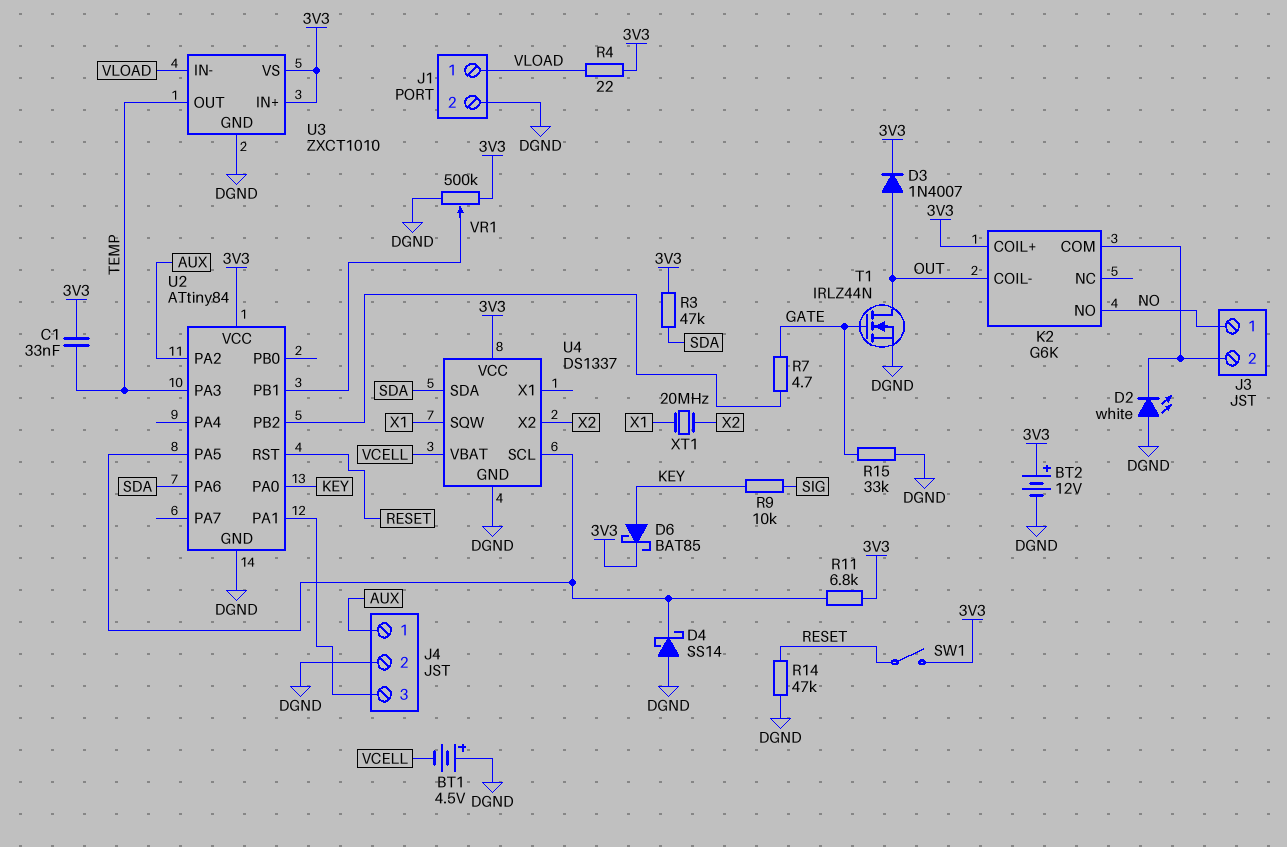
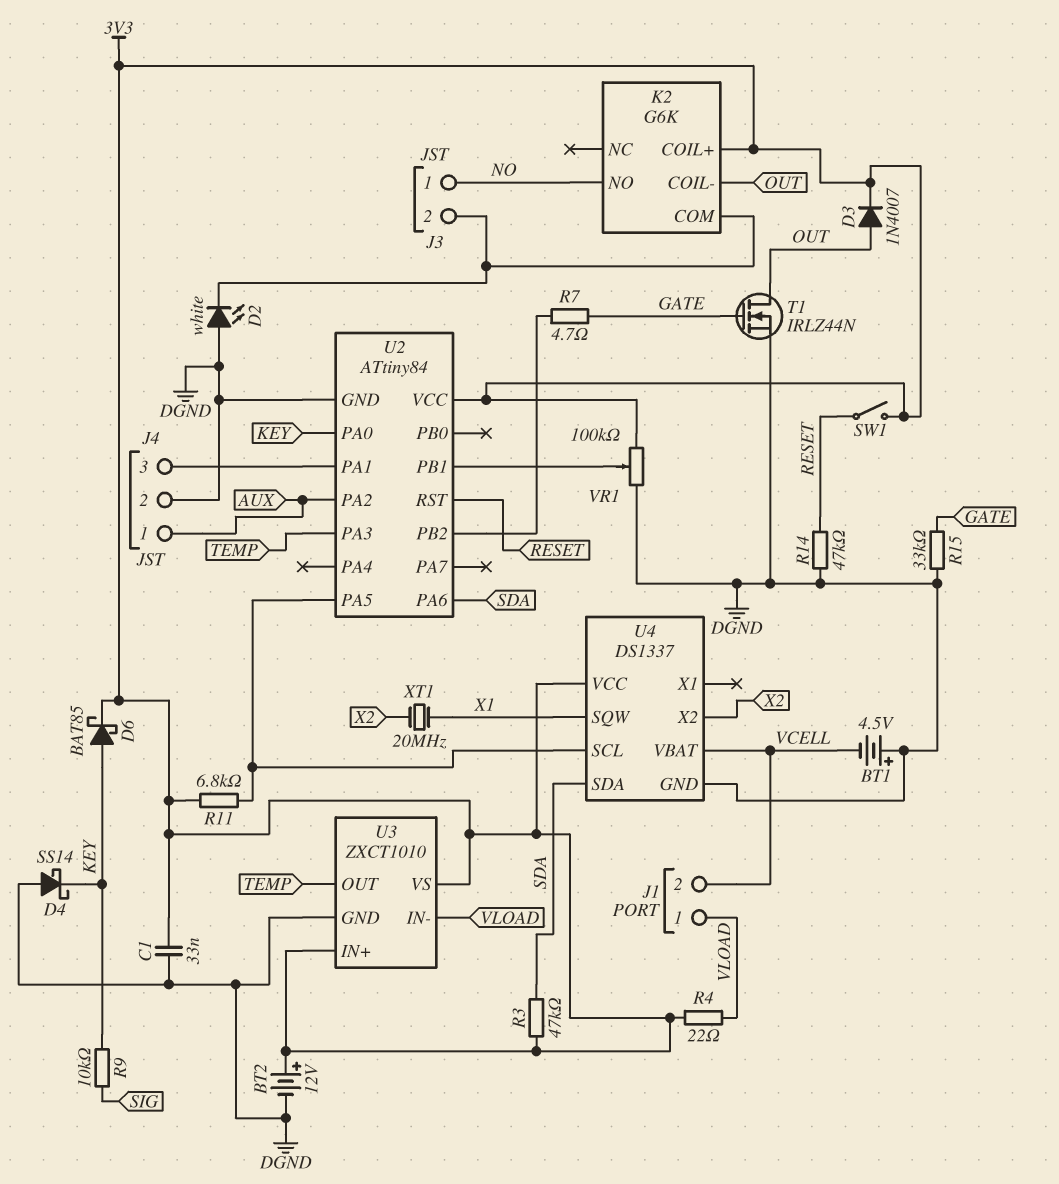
C1: 33nF (3V3, TEMP) -> 33nF (3V3, DGND)
D4: schottky SS14 (A DGND, K U2/PA5) -> schottky SS14 (A DGND, K KEY)
J1 pin 2: DGND -> VCELL
VR1: 500k (3V3, DGND, wiper U2/PB1) -> 100k (3V3, DGND, wiper U2/PB1)

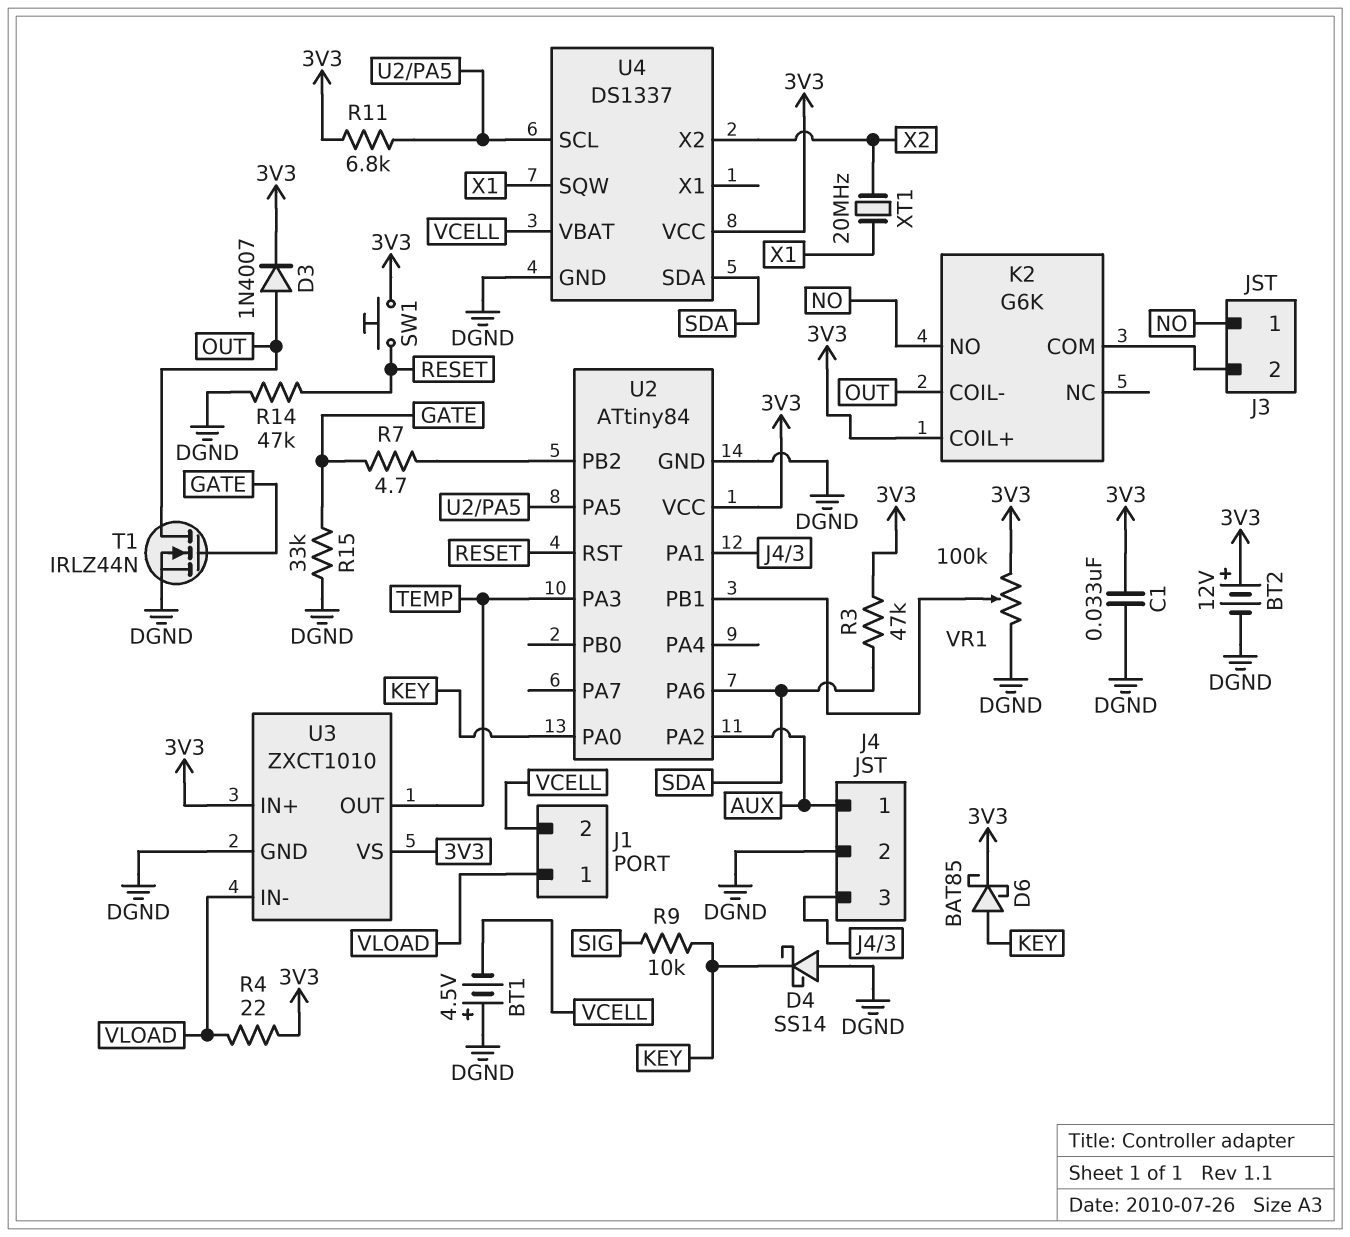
D2: LED white (A DGND, K J3/2) -> none
SW1: switch (3V3, RESET) -> button (3V3, RESET)

